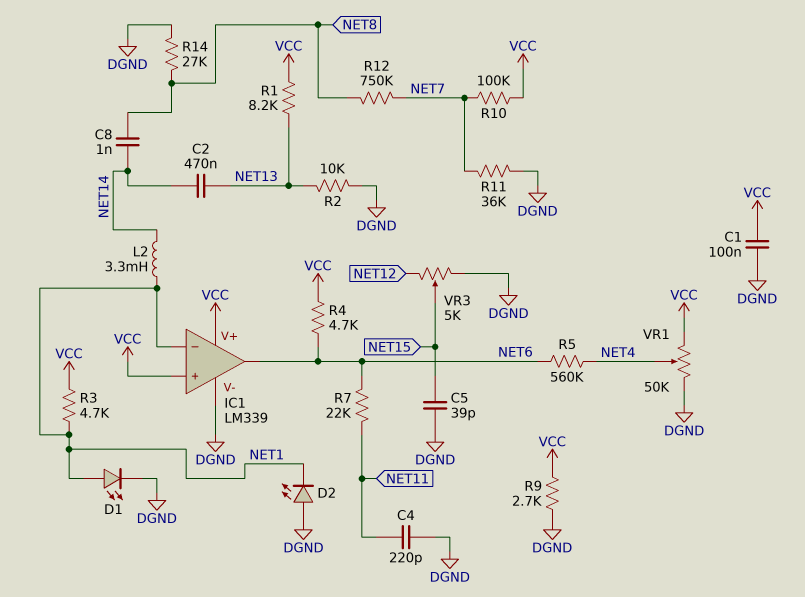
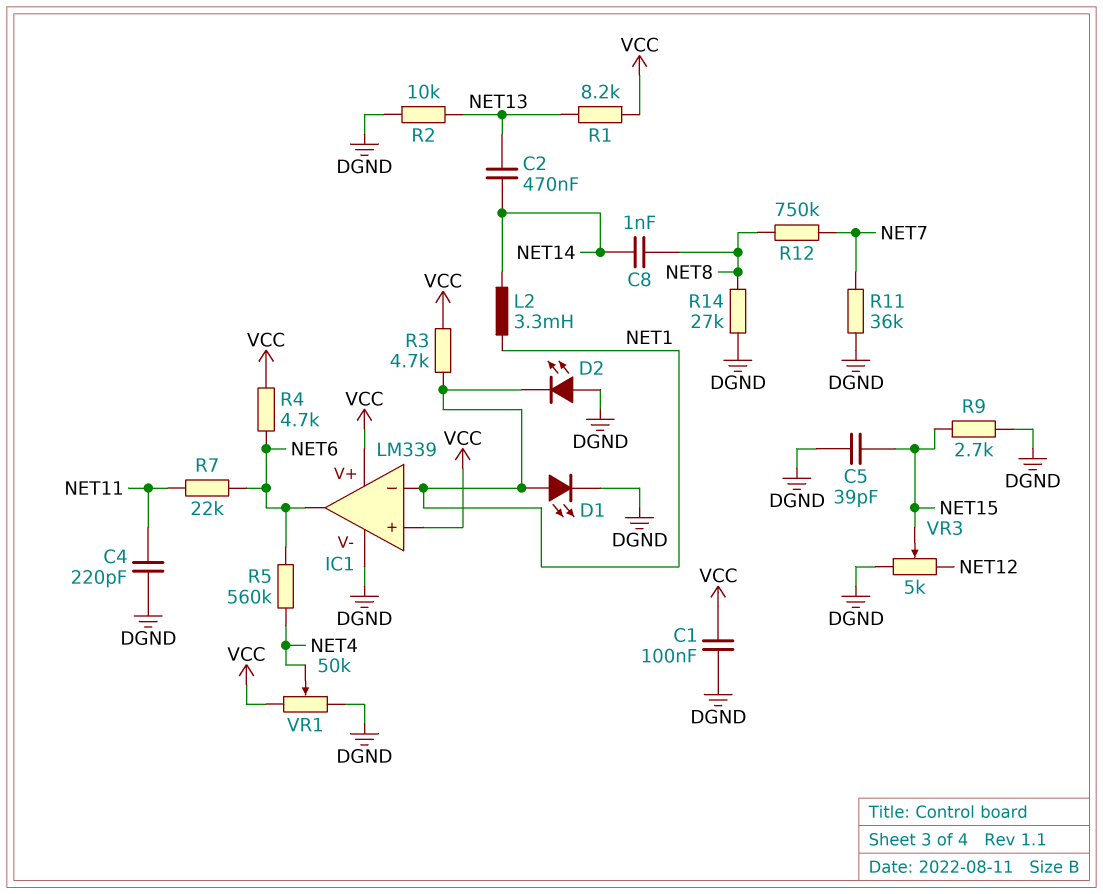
R9: 2.7k (DGND, VCC) -> 2.7k (DGND, NET15)
R10: 100k (NET7, VCC) -> none

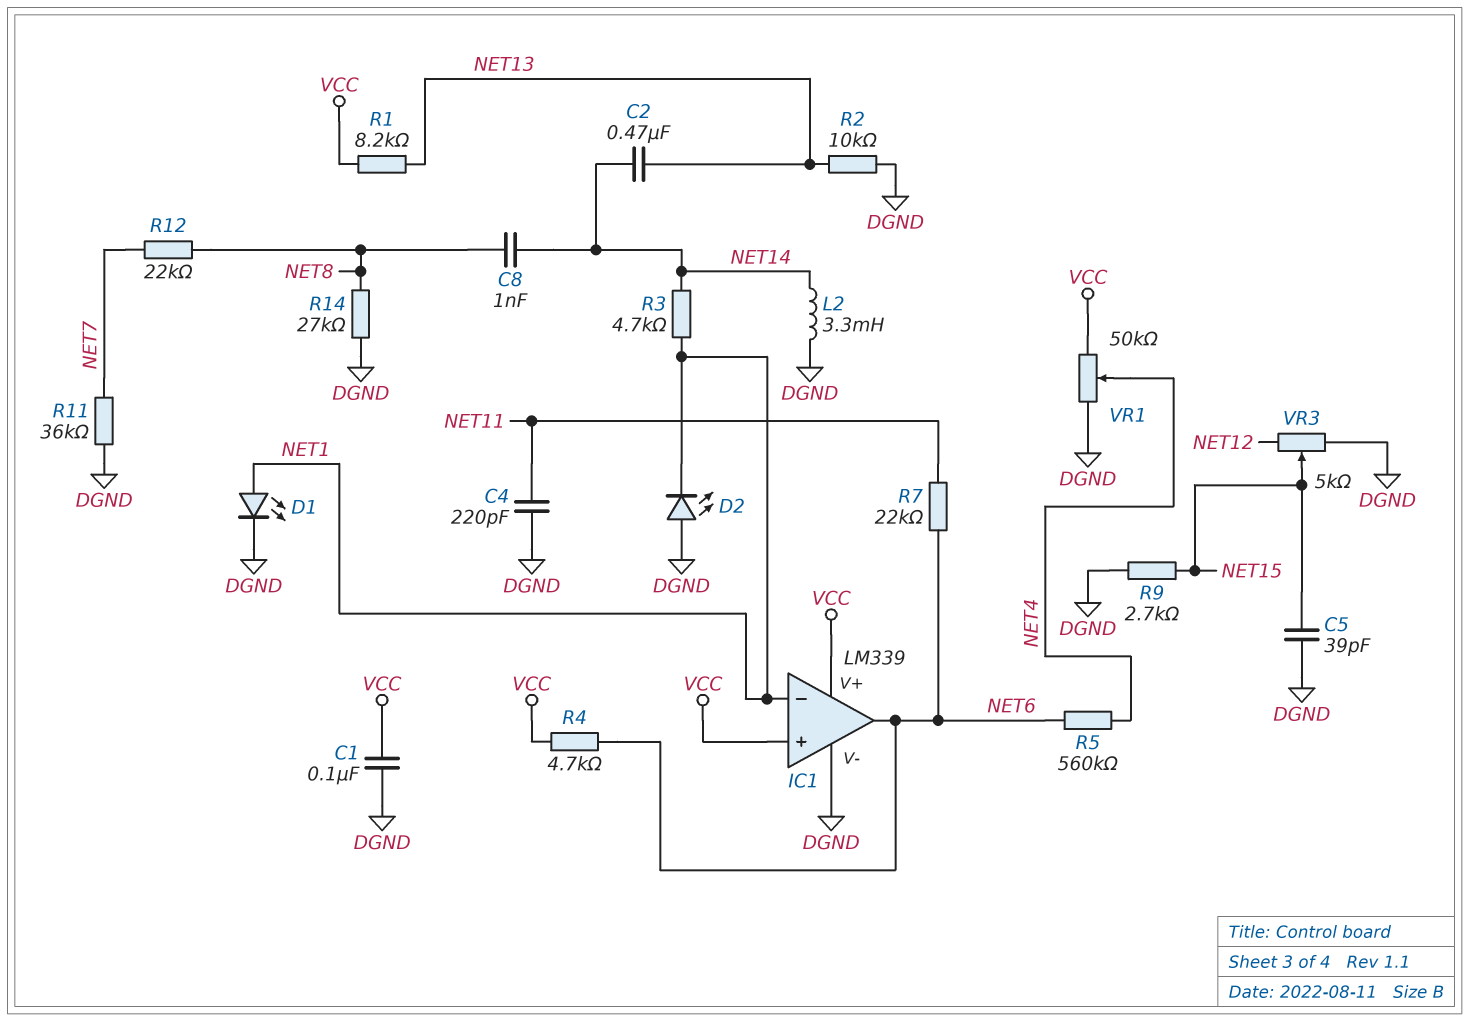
L2: 3.3mH (NET1, NET14) -> 3.3mH (DGND, NET14)
R3: 4.7k (NET1, VCC) -> 4.7k (NET1, NET14)
R12: 750k (NET7, NET8) -> 22k (NET7, NET8)

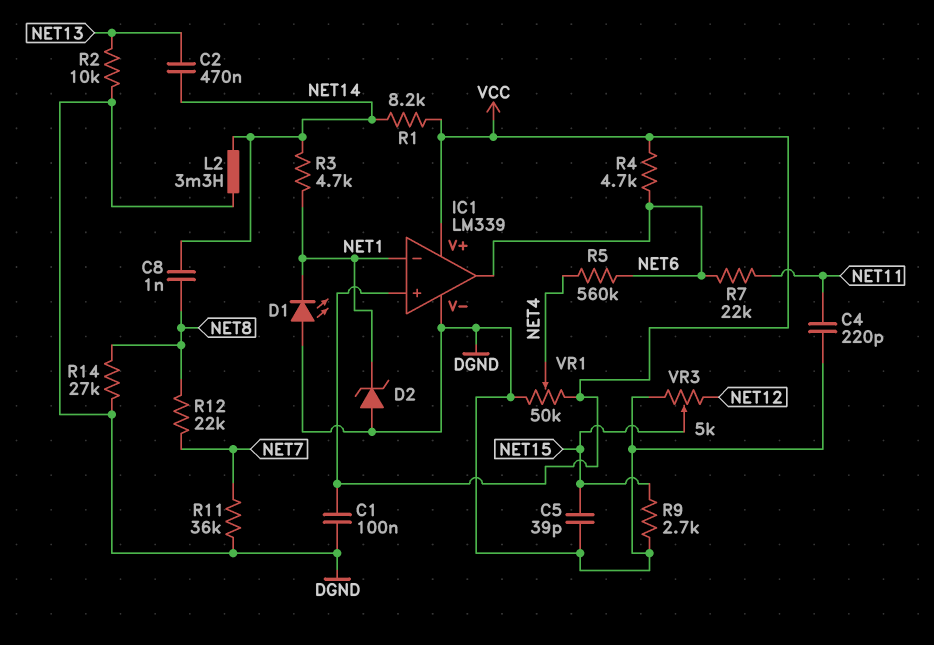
D1: LED (A NET1, K DGND) -> LED (A DGND, K NET1)
D2: LED (A DGND, K NET1) -> zener (A DGND, K NET1)
R1: 8.2k (NET13, VCC) -> 8.2k (NET14, VCC)

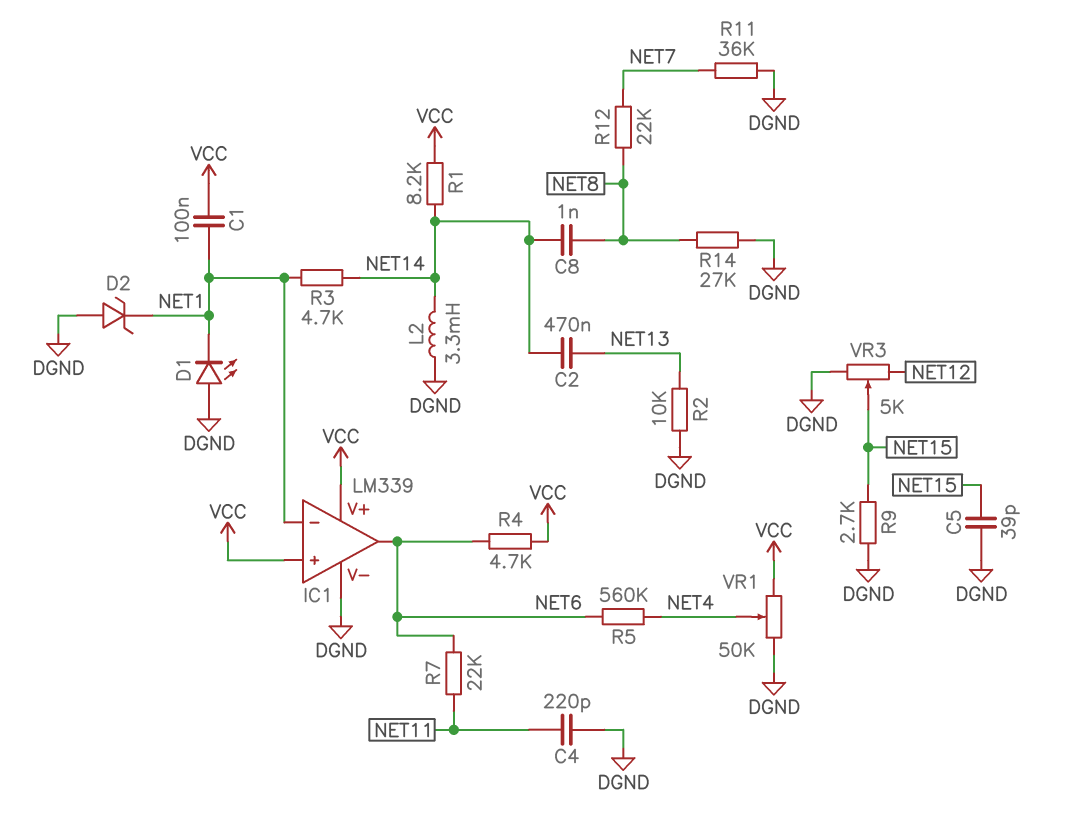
C1: 100nF (DGND, VCC) -> 100nF (NET1, VCC)

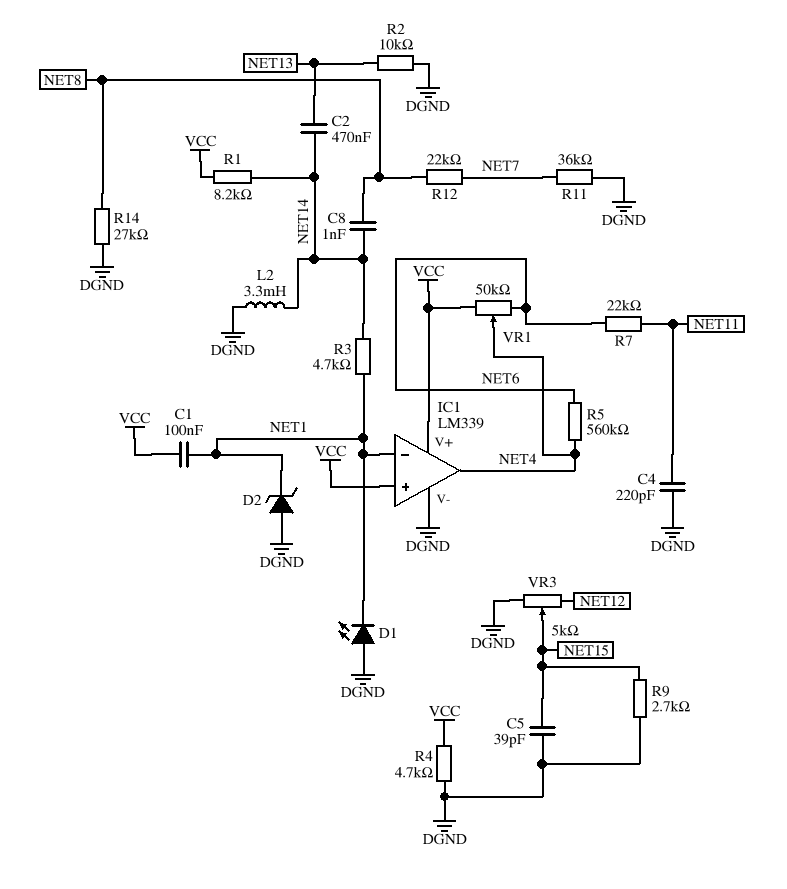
IC1 pin out: NET6 -> NET4
R4: 4.7k (NET6, VCC) -> 4.7k (DGND, VCC)
VR1: 50k (DGND, VCC, wiper NET4) -> 50k (NET6, VCC, wiper NET4)

